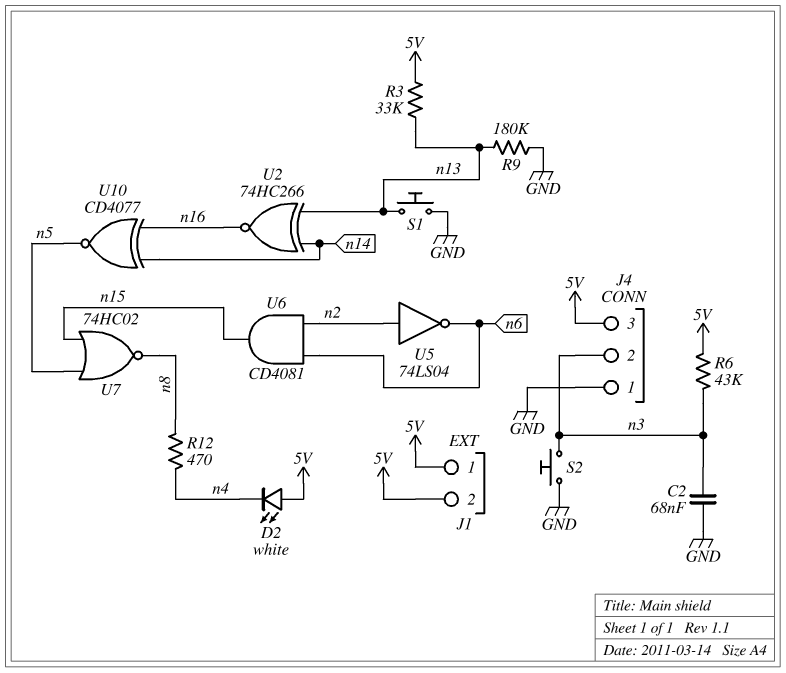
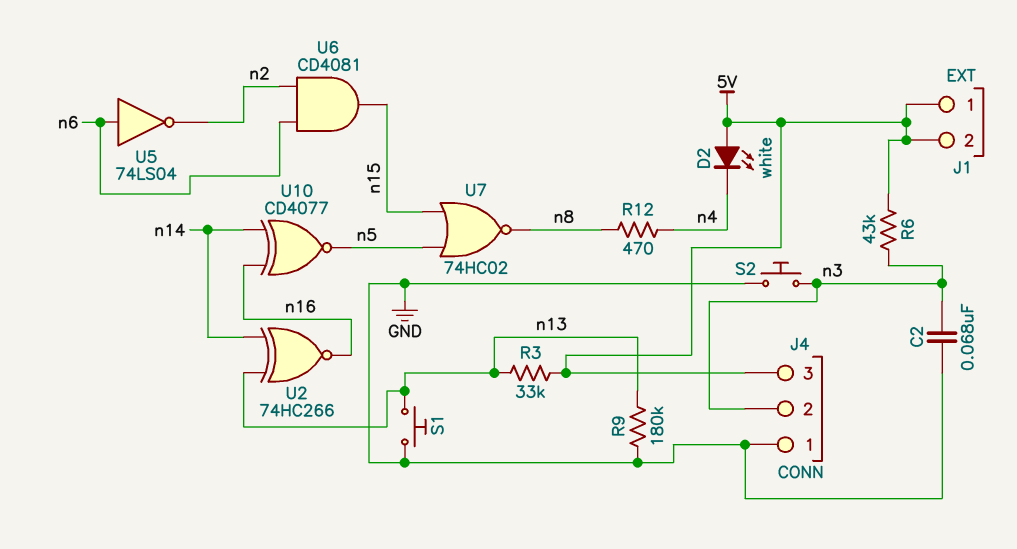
U5: NOT 74LS04 (in n2, out n6) -> NOT 74LS04 (in n6, out n2)

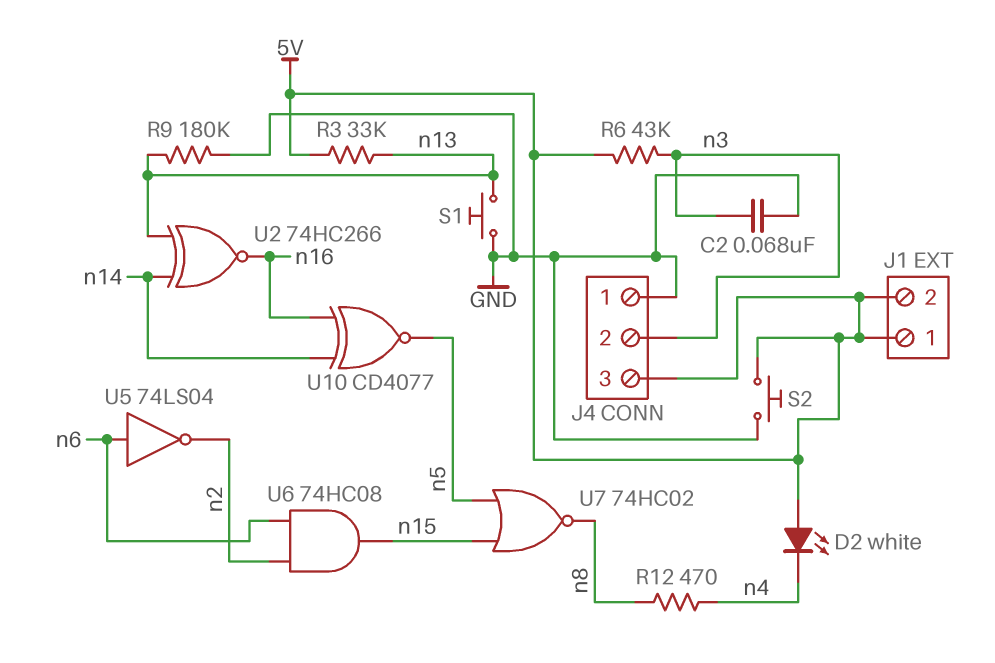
S2: button (GND, n3) -> button (5V, GND)
U6: AND CD4081 (in n2, in n6, out n15) -> AND 74HC08 (in n2, in n6, out n15)

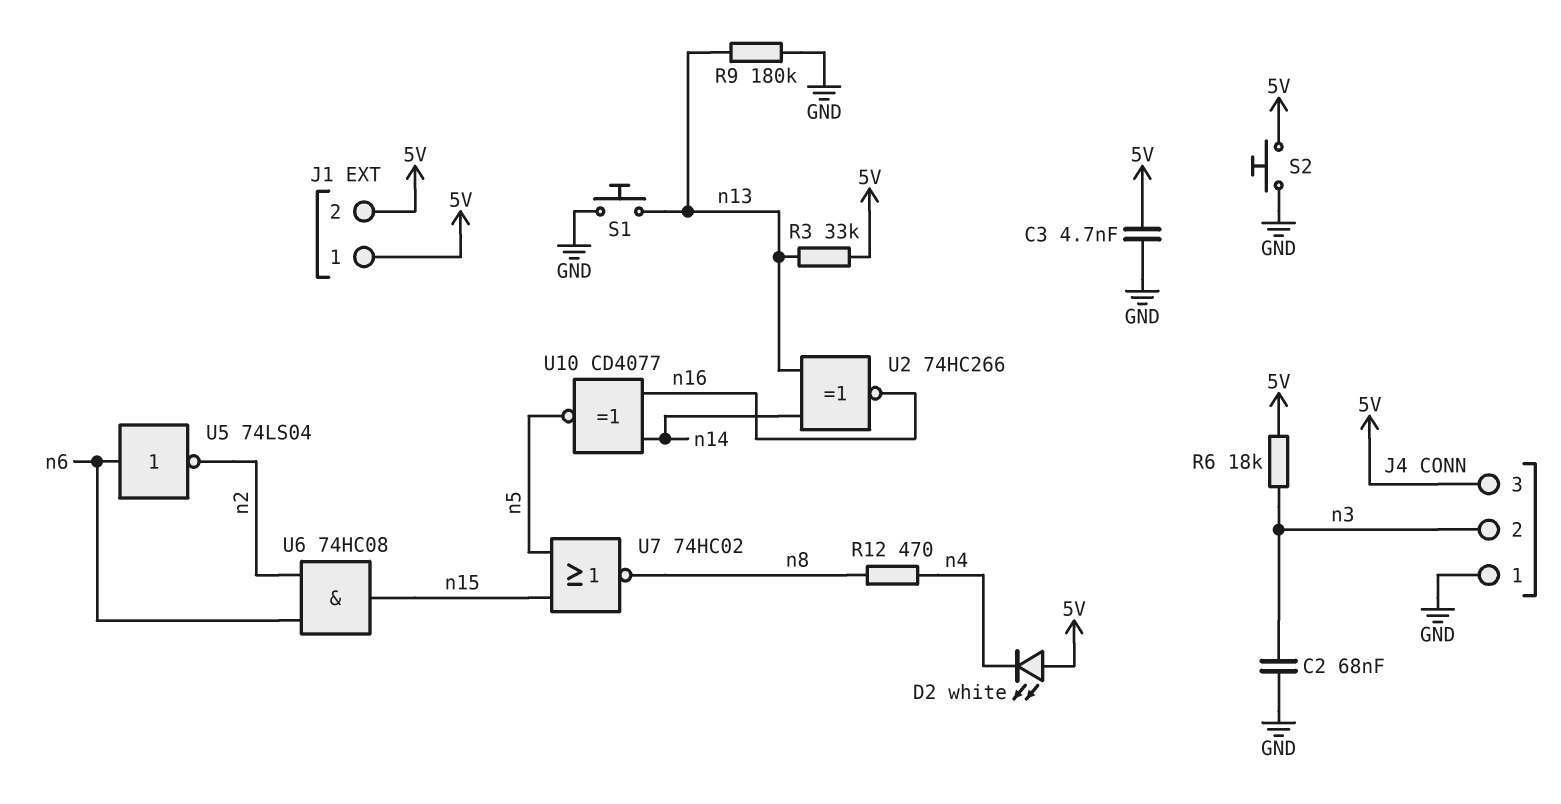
C3: none -> 4.7nF (5V, GND)
R6: 43k (5V, n3) -> 18k (5V, n3)

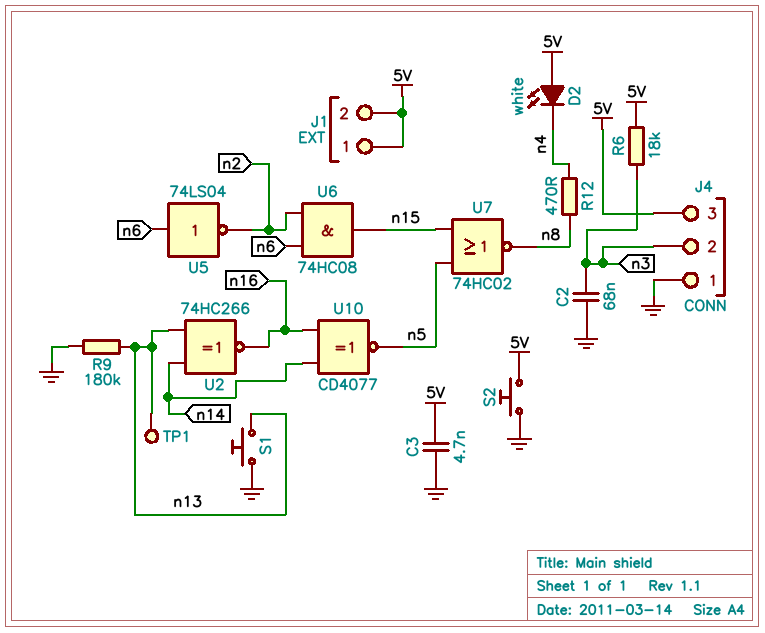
R3: 33k (5V, n13) -> none
TP1: none -> test point (n13)

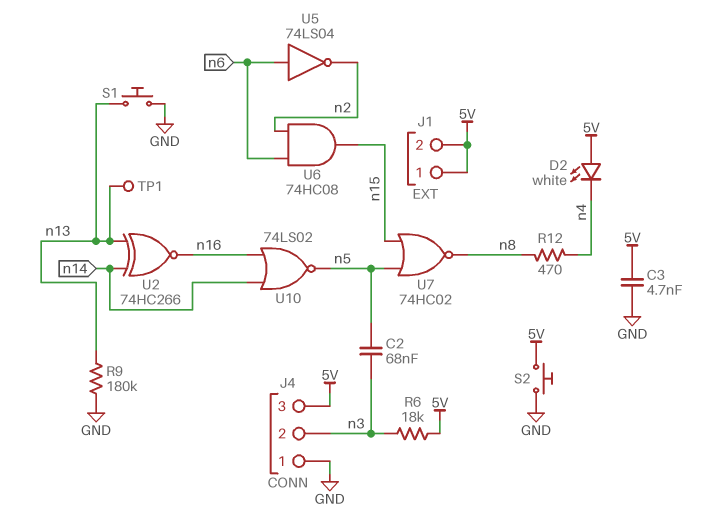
C2: 68nF (GND, n3) -> 68nF (n3, n5)
U10: XNOR CD4077 (in n14, in n16, out n5) -> NOR 74LS02 (in n14, in n16, out n5)

